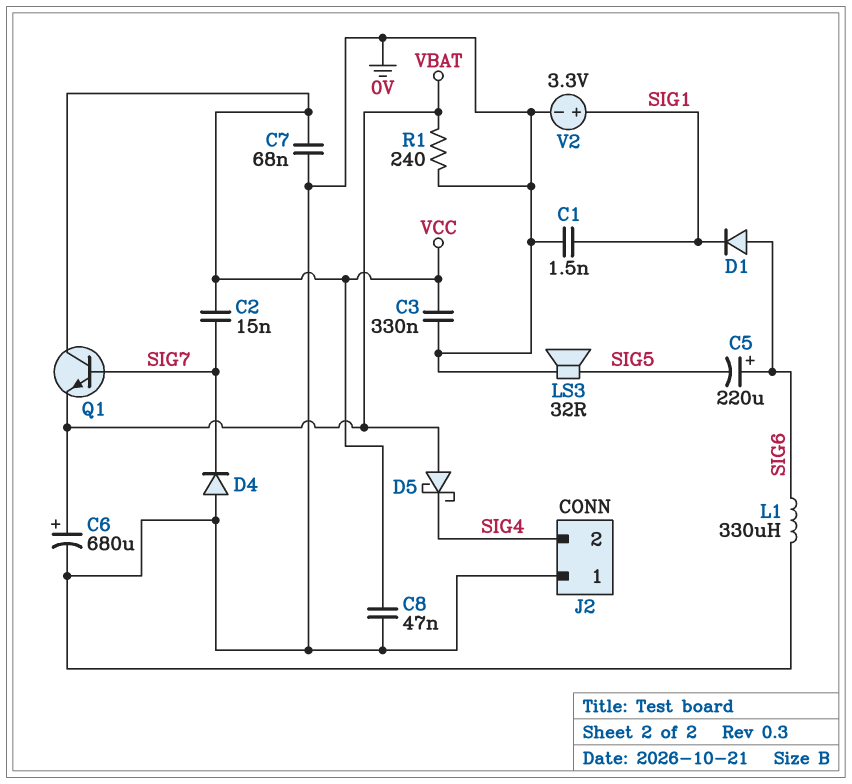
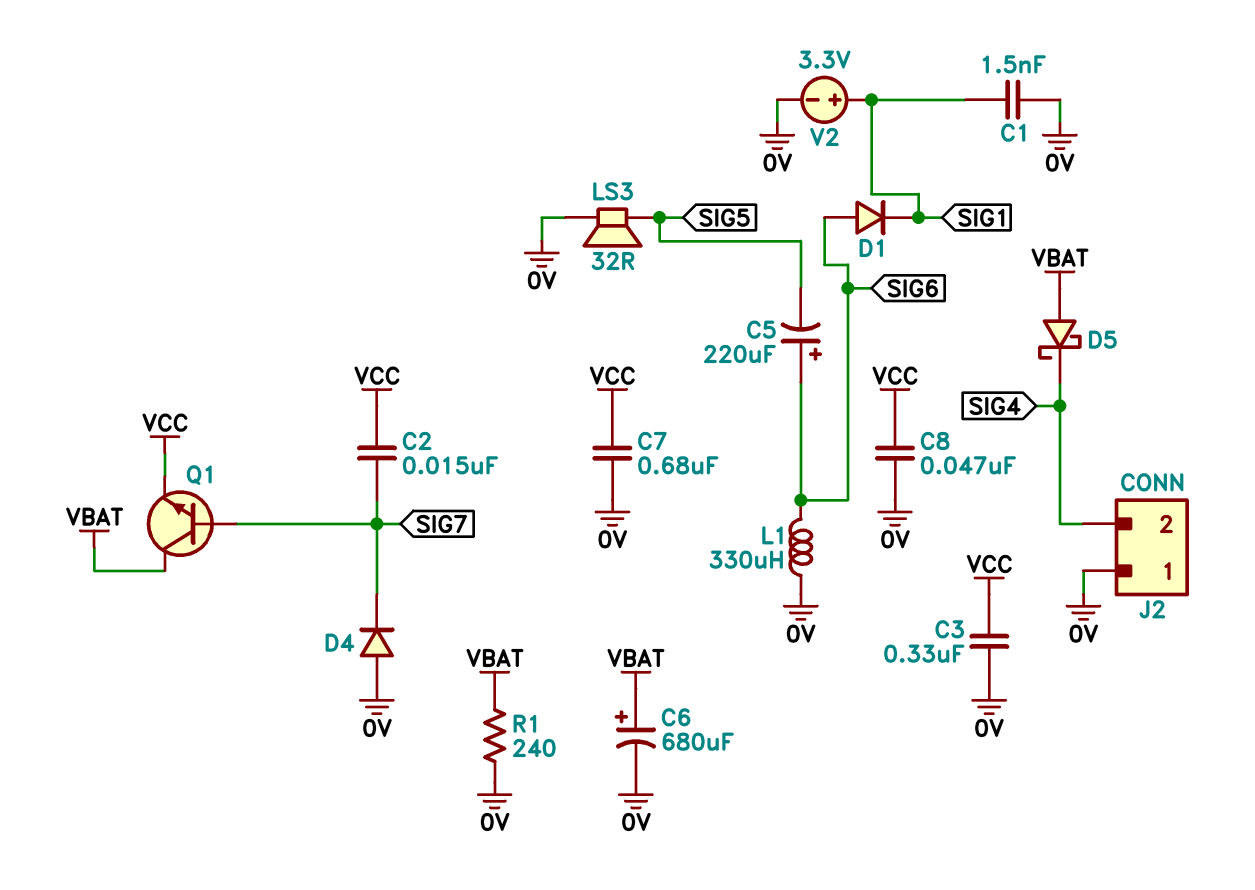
C7: 68nF (0V, VCC) -> 680nF (0V, VCC)
Q1: NPN (B SIG7, C VCC, E VBAT) -> NPN (B SIG7, C VBAT, E VCC)

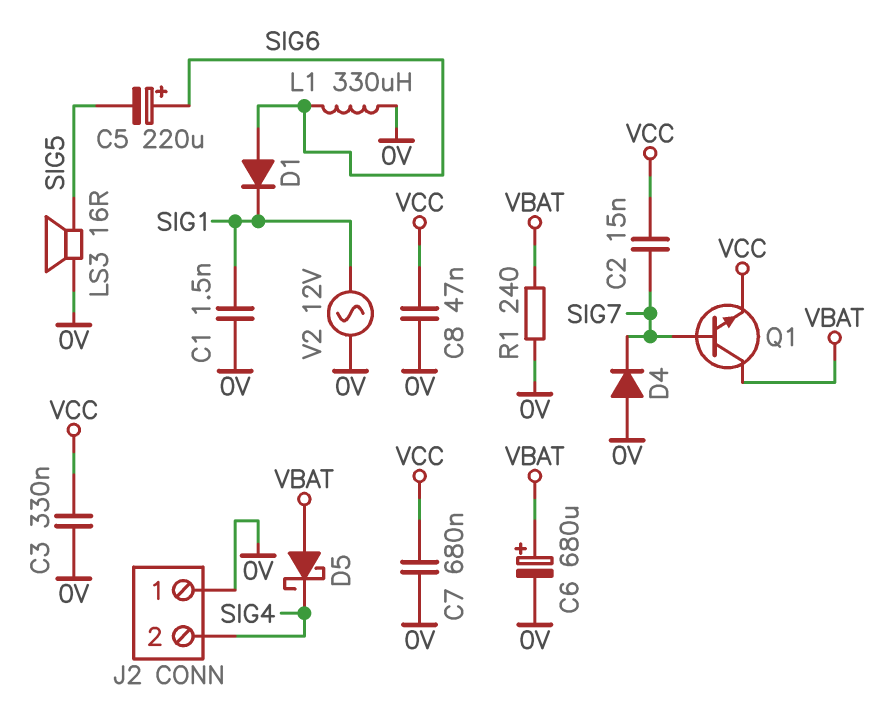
LS3: speaker 32R (0V, SIG5) -> speaker 16R (0V, SIG5)
V2: 3.3V (plus SIG1, minus 0V) -> AC 12V (0V, SIG1)

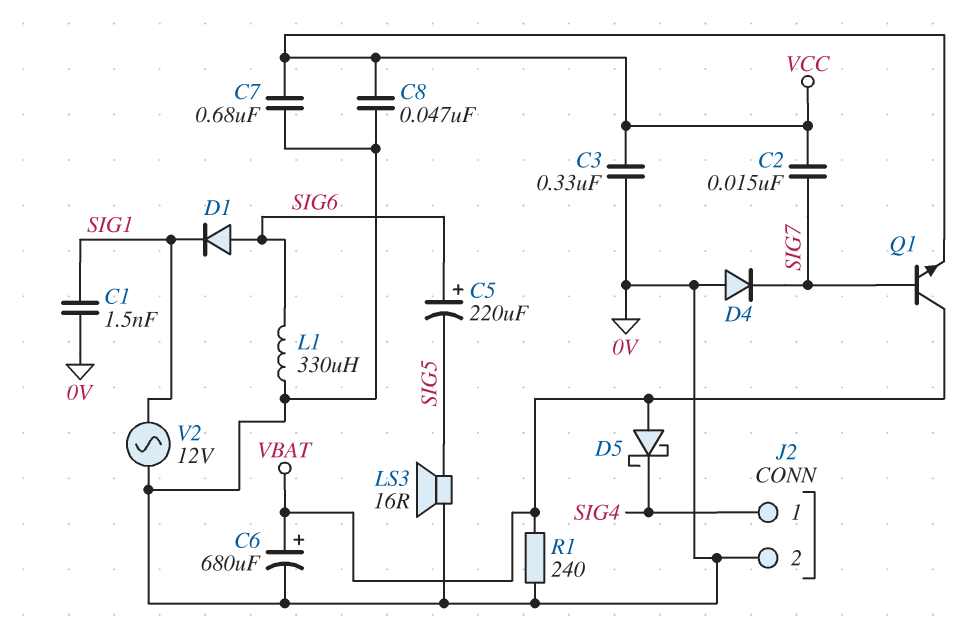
J2 pin 1: 0V -> SIG4
J2 pin 2: SIG4 -> 0V

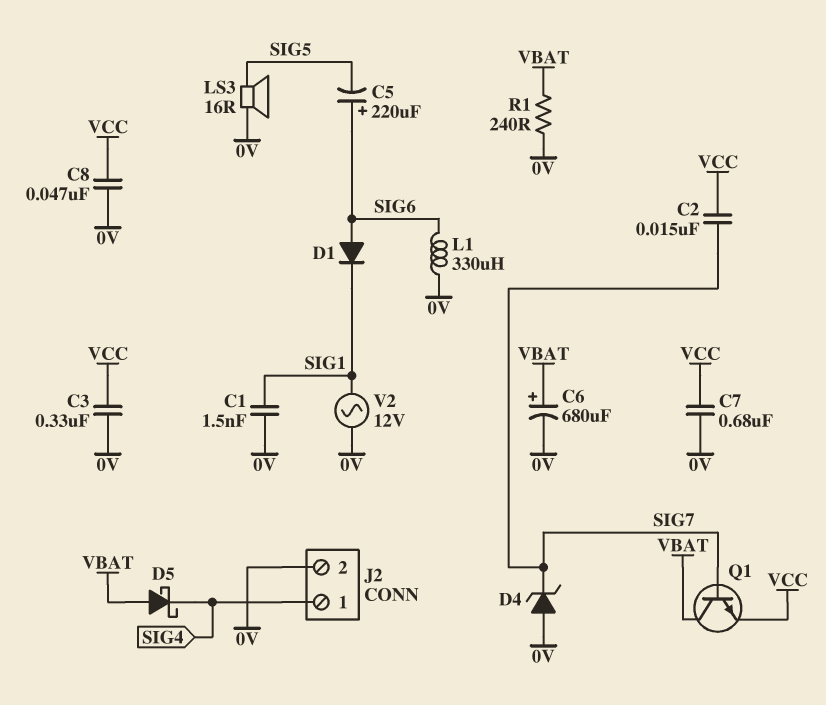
D4: diode (A 0V, K SIG7) -> zener (A 0V, K SIG7)

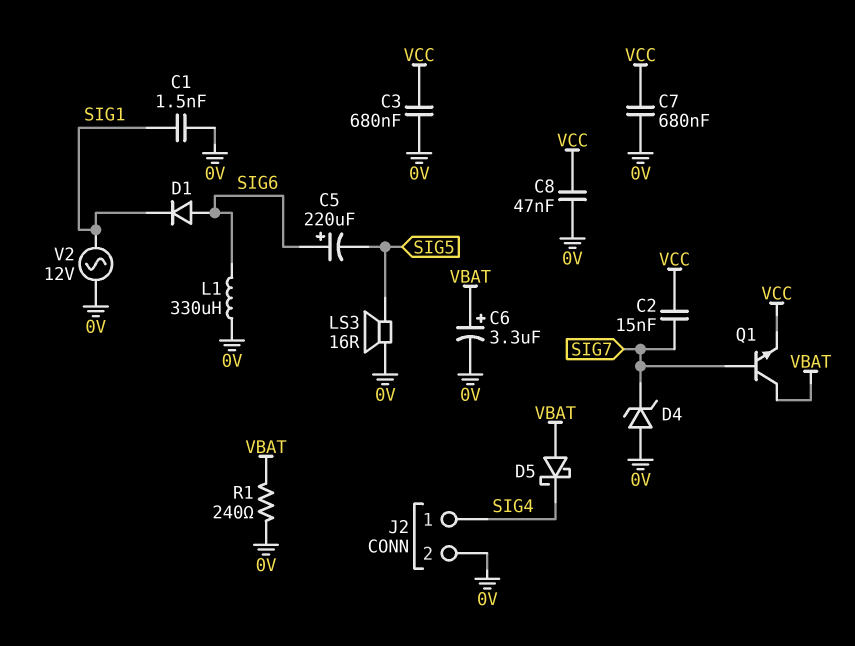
C3: 330nF (0V, VCC) -> 680nF (0V, VCC)
C6: 680uF (plus VBAT, minus 0V) -> 3.3uF (plus VBAT, minus 0V)

